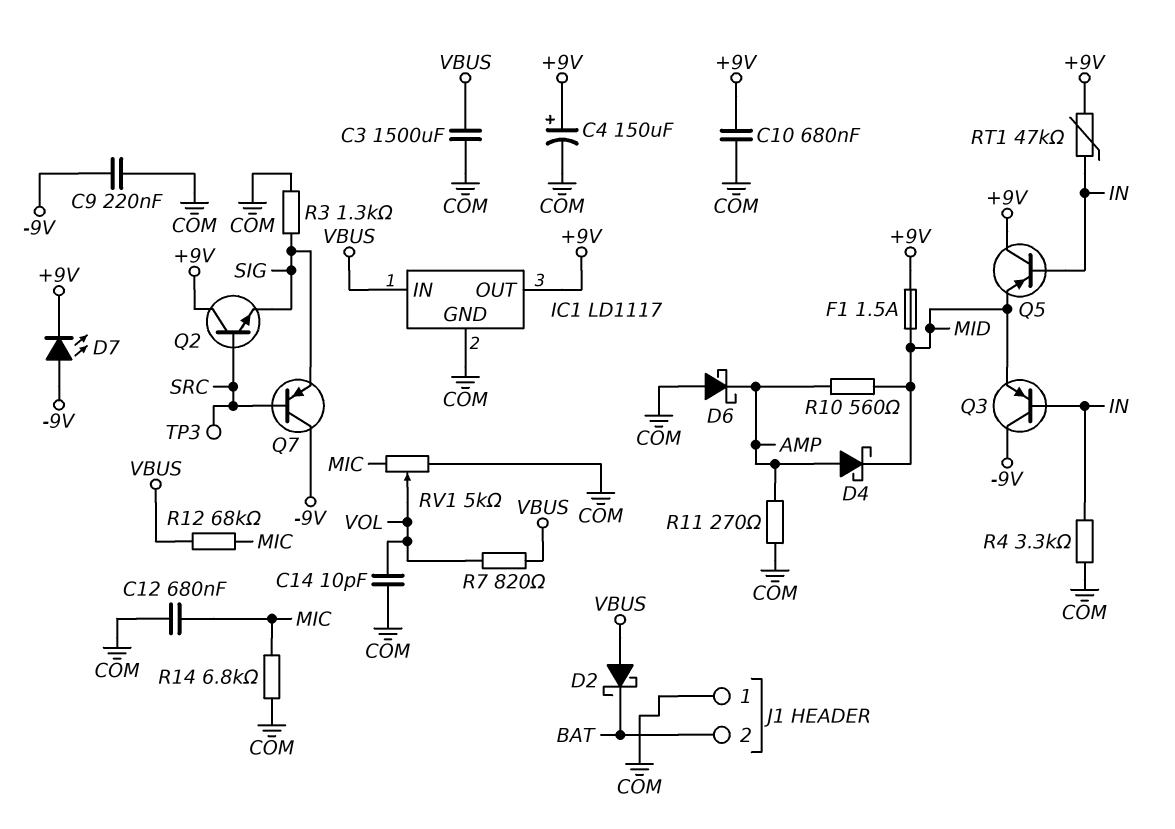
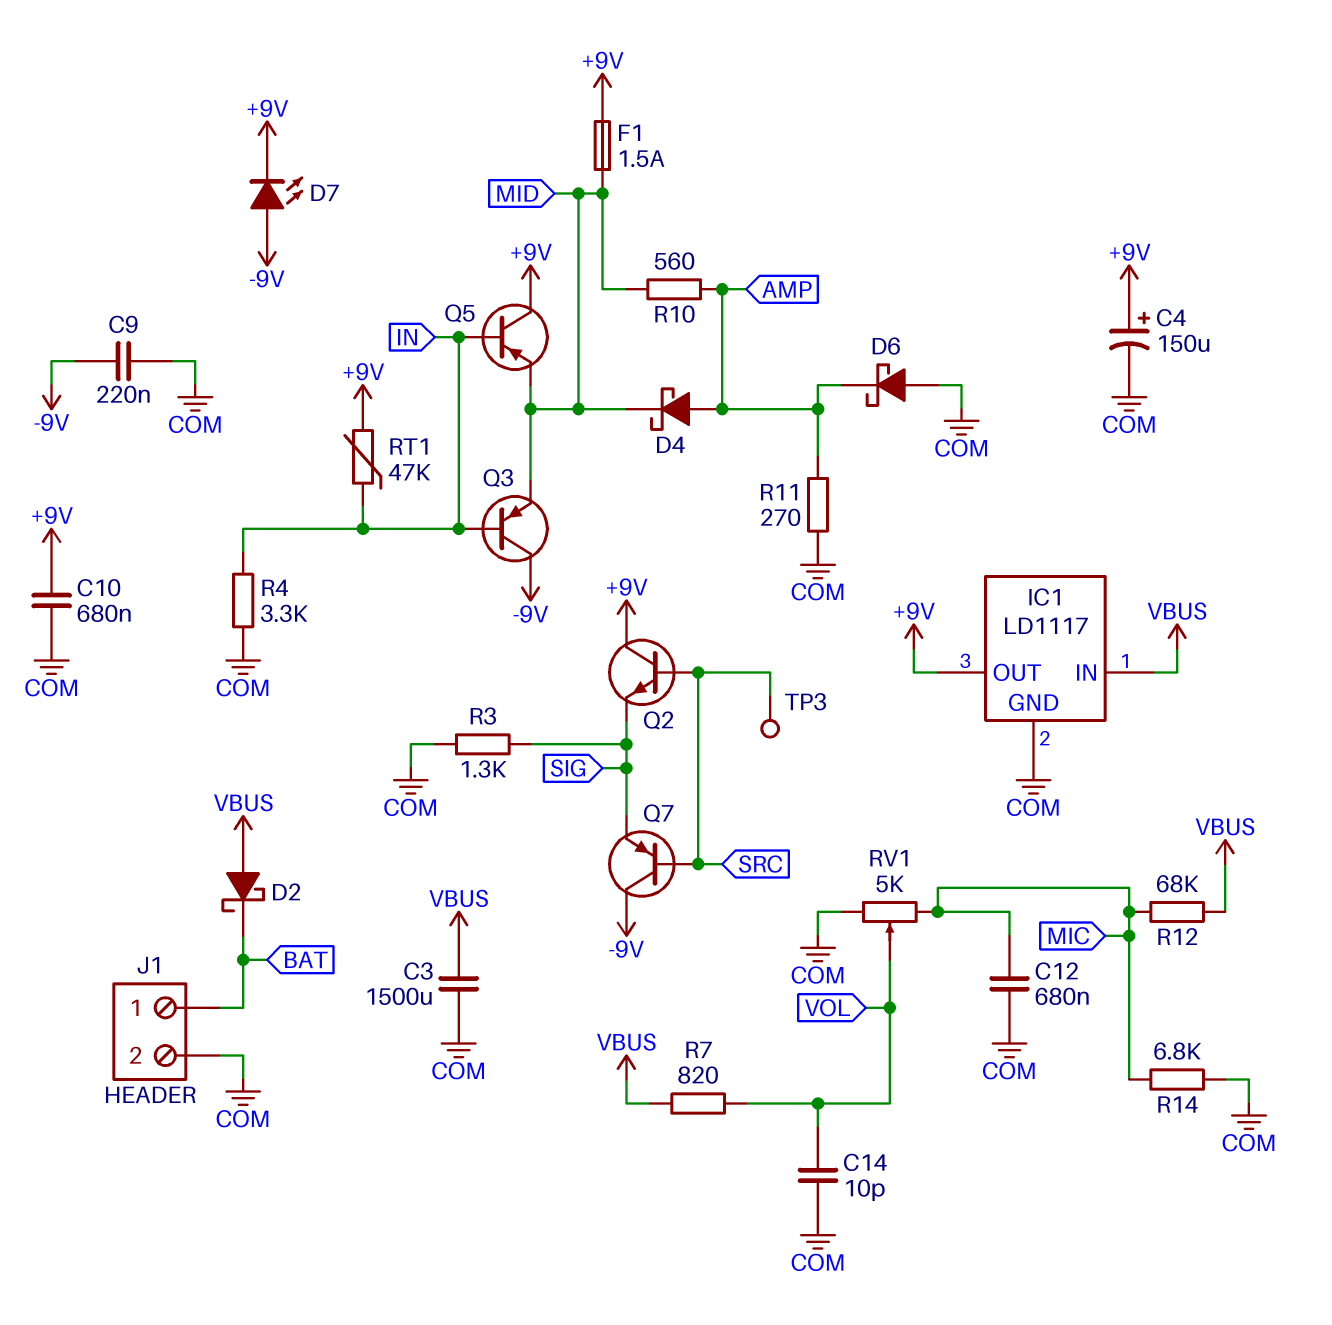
J1 pin 1: COM -> BAT
J1 pin 2: BAT -> COM

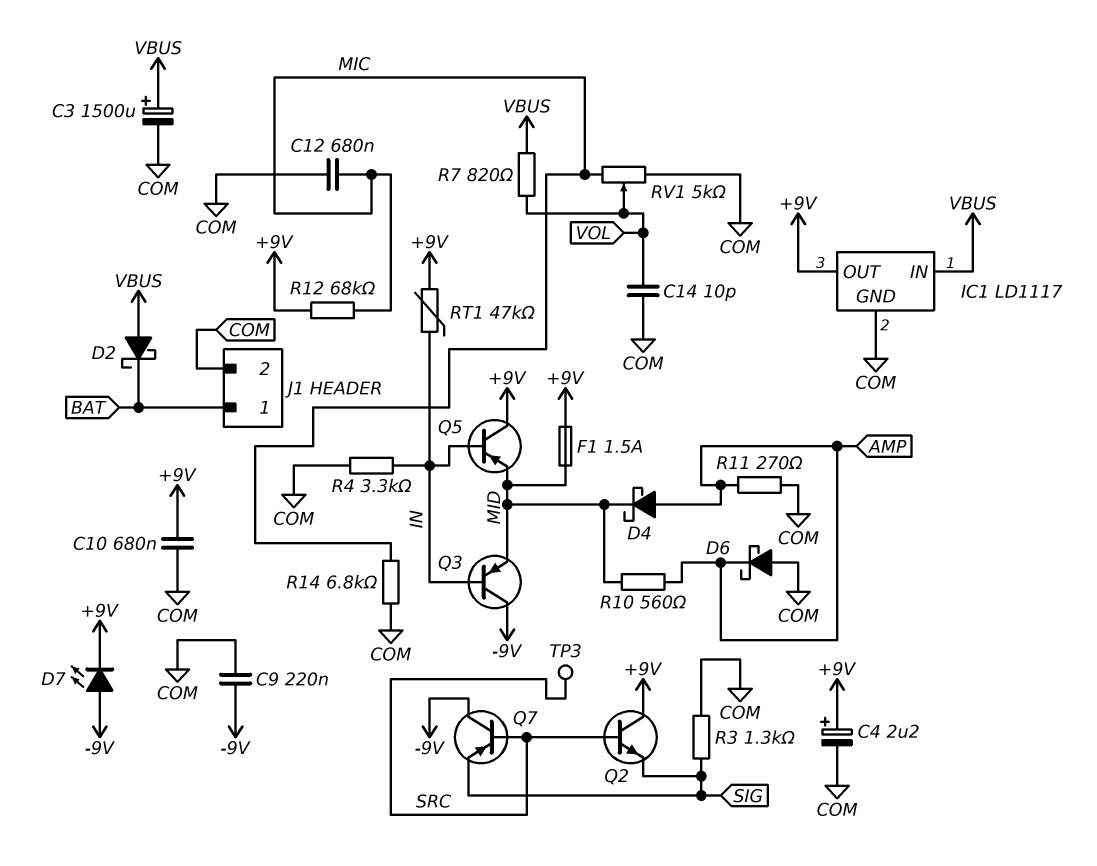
C3: 1500uF (COM, VBUS) -> 1500uF (plus VBUS, minus COM)
C4: 150uF (plus +9V, minus COM) -> 2.2uF (plus +9V, minus COM)
R12: 68k (MIC, VBUS) -> 68k (+9V, MIC)

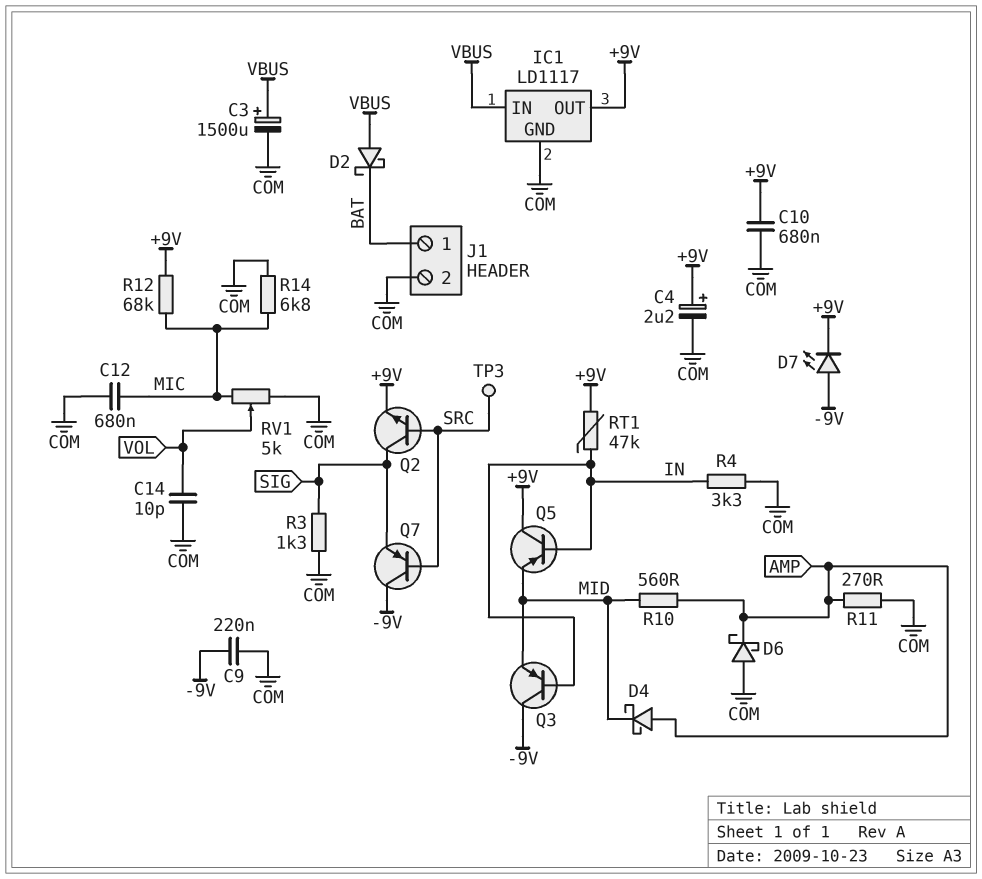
F1: 1.5A (+9V, MID) -> none
Q2: NPN (B SRC, C +9V, E SIG) -> NPN (B SRC, C SIG, E +9V)
R7: 820 (VBUS, VOL) -> none

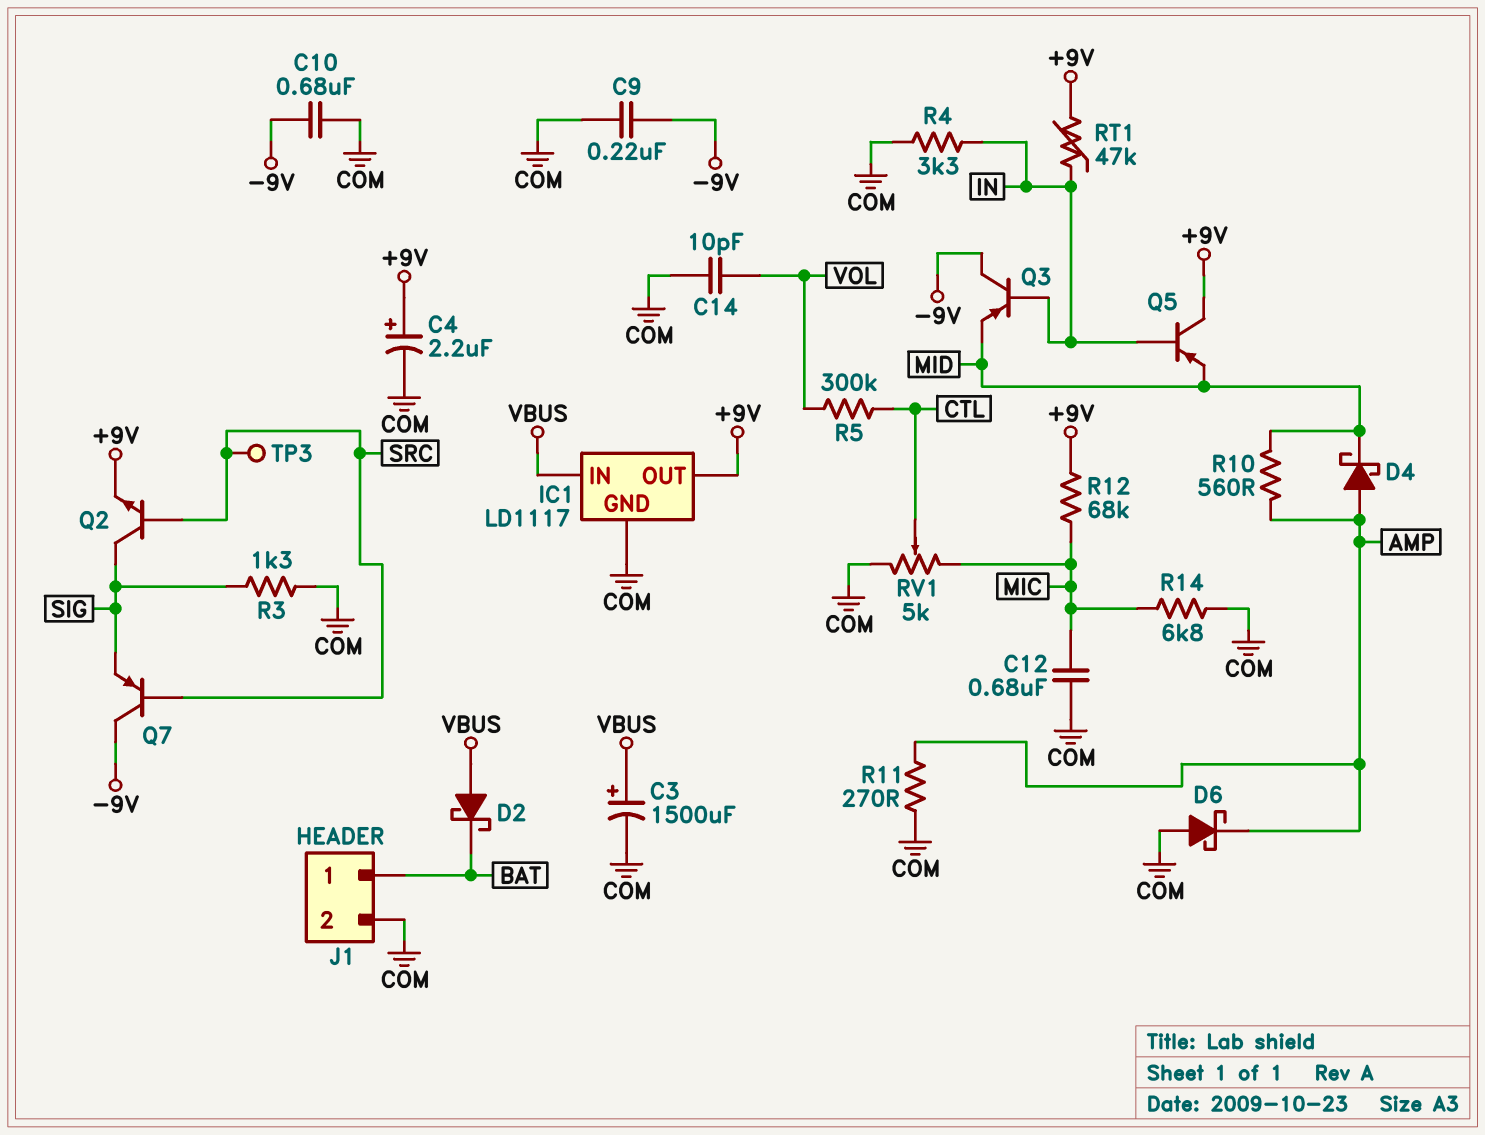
C10: 680nF (+9V, COM) -> 680nF (-9V, COM)
D7: LED (A -9V, K +9V) -> none
R5: none -> 300k (CTL, VOL)
RV1: 5k (COM, MIC, wiper VOL) -> 5k (COM, MIC, wiper CTL)

